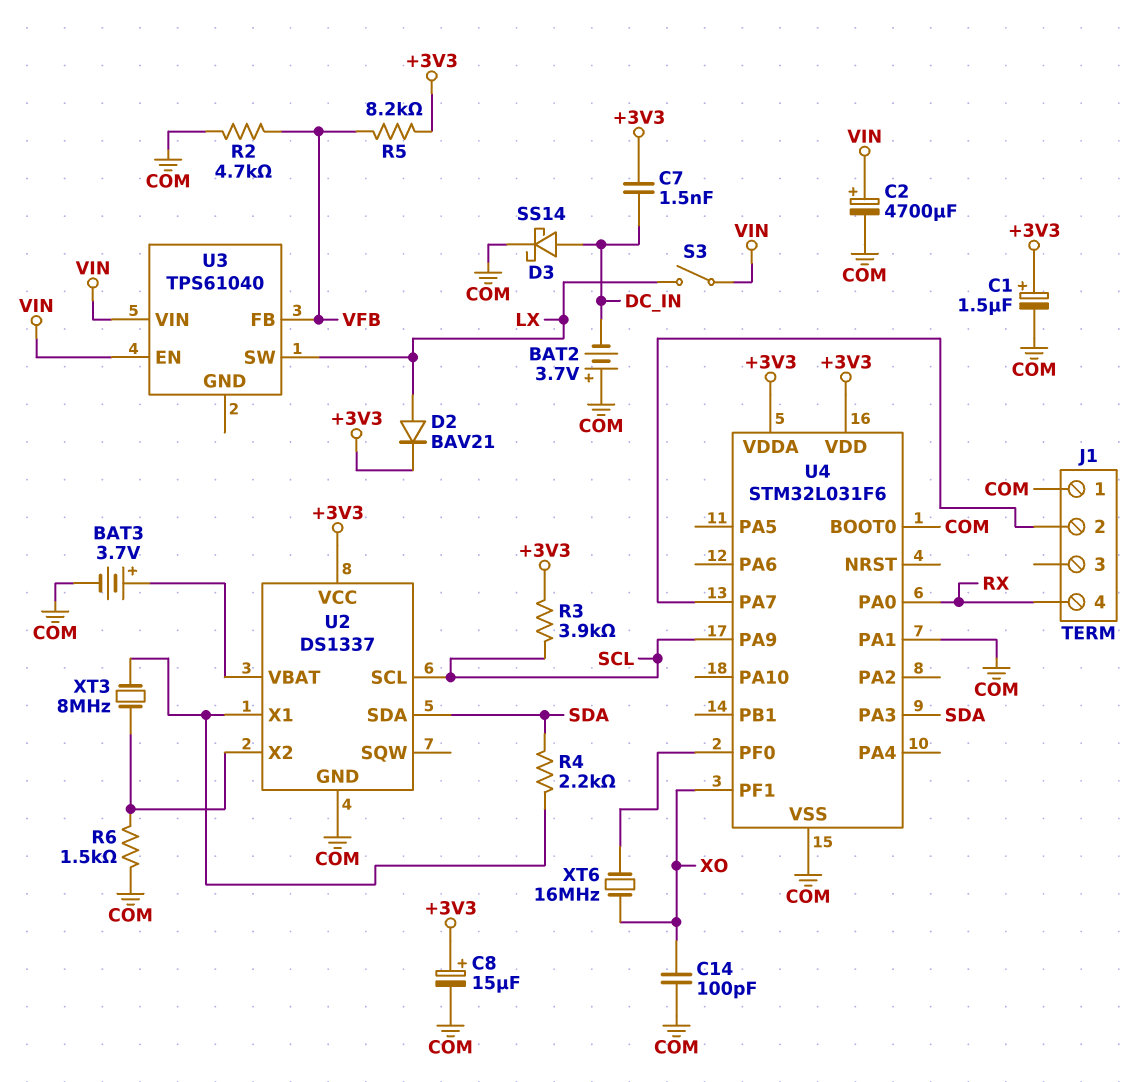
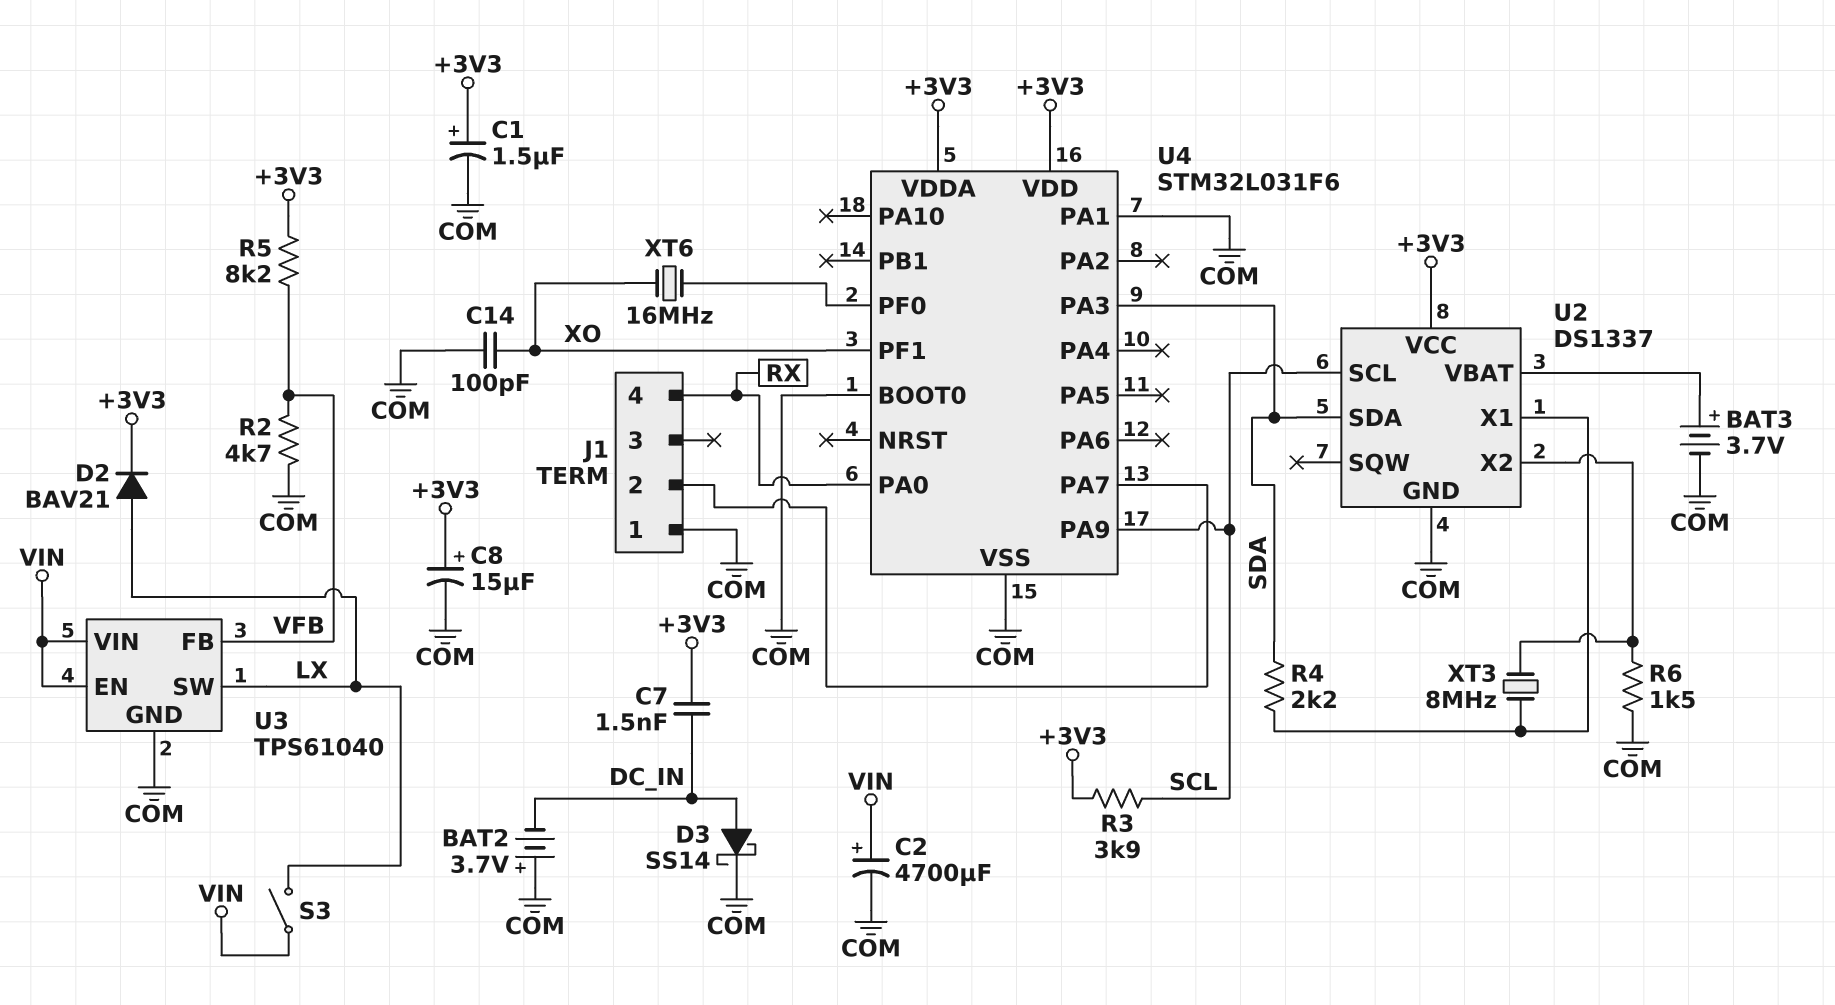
U3 pin GND: none -> COM

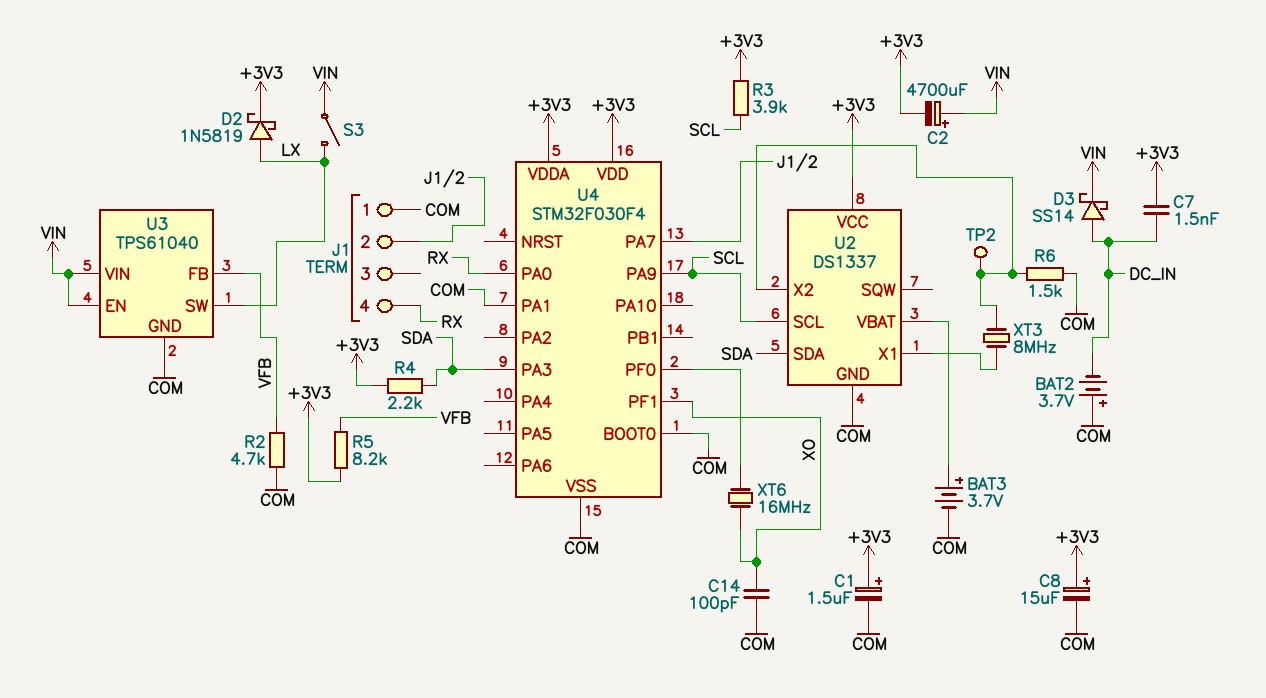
C2: 4700uF (plus VIN, minus COM) -> 4700uF (plus VIN, minus +3V3)
D2: diode BAV21 (A LX, K +3V3) -> schottky 1N5819 (A LX, K +3V3)
D3: schottky SS14 (A DC_IN, K COM) -> schottky SS14 (A DC_IN, K VIN)
R4: 2.2k (SDA, U2/X1) -> 2.2k (+3V3, SDA)
TP2: none -> test point (U2/X2)
U4: STM32L031F6 -> STM32F030F4

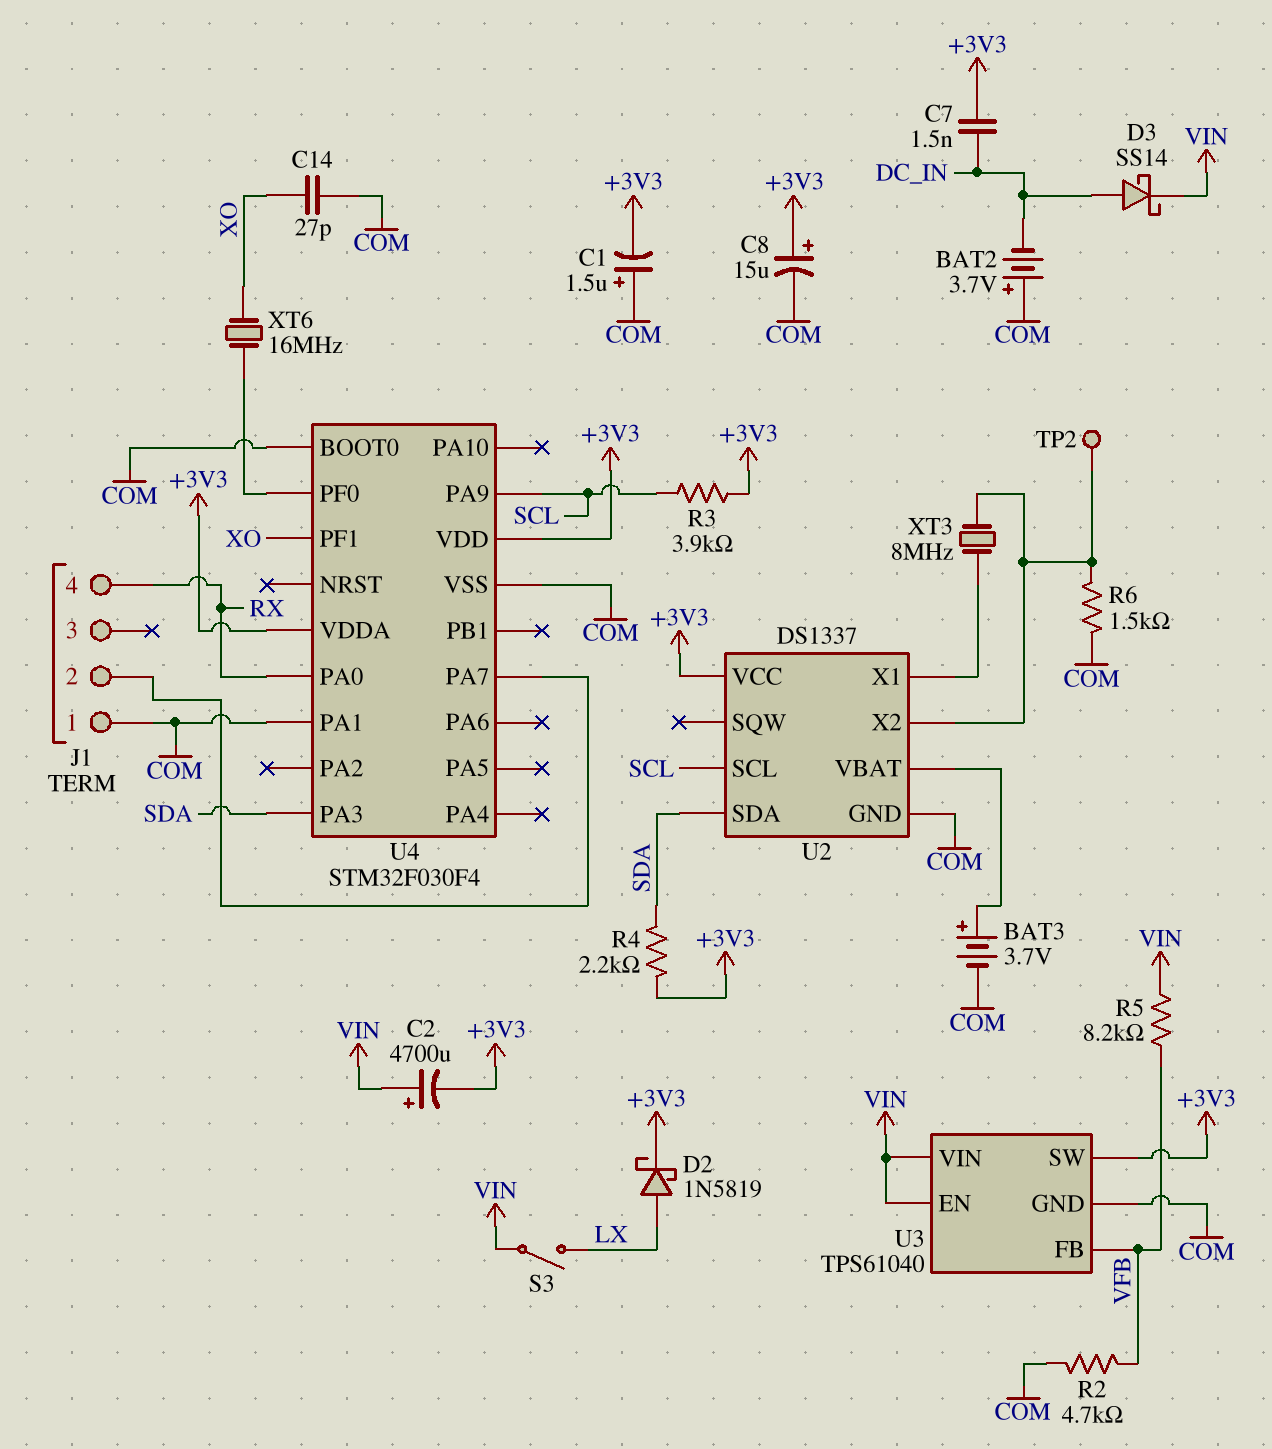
C1: 1.5uF (plus +3V3, minus COM) -> 1.5uF (plus COM, minus +3V3)
C14: 100pF (COM, XO) -> 27pF (COM, XO)
R5: 8.2k (+3V3, VFB) -> 8.2k (VFB, VIN)
U3 pin SW: LX -> +3V3

